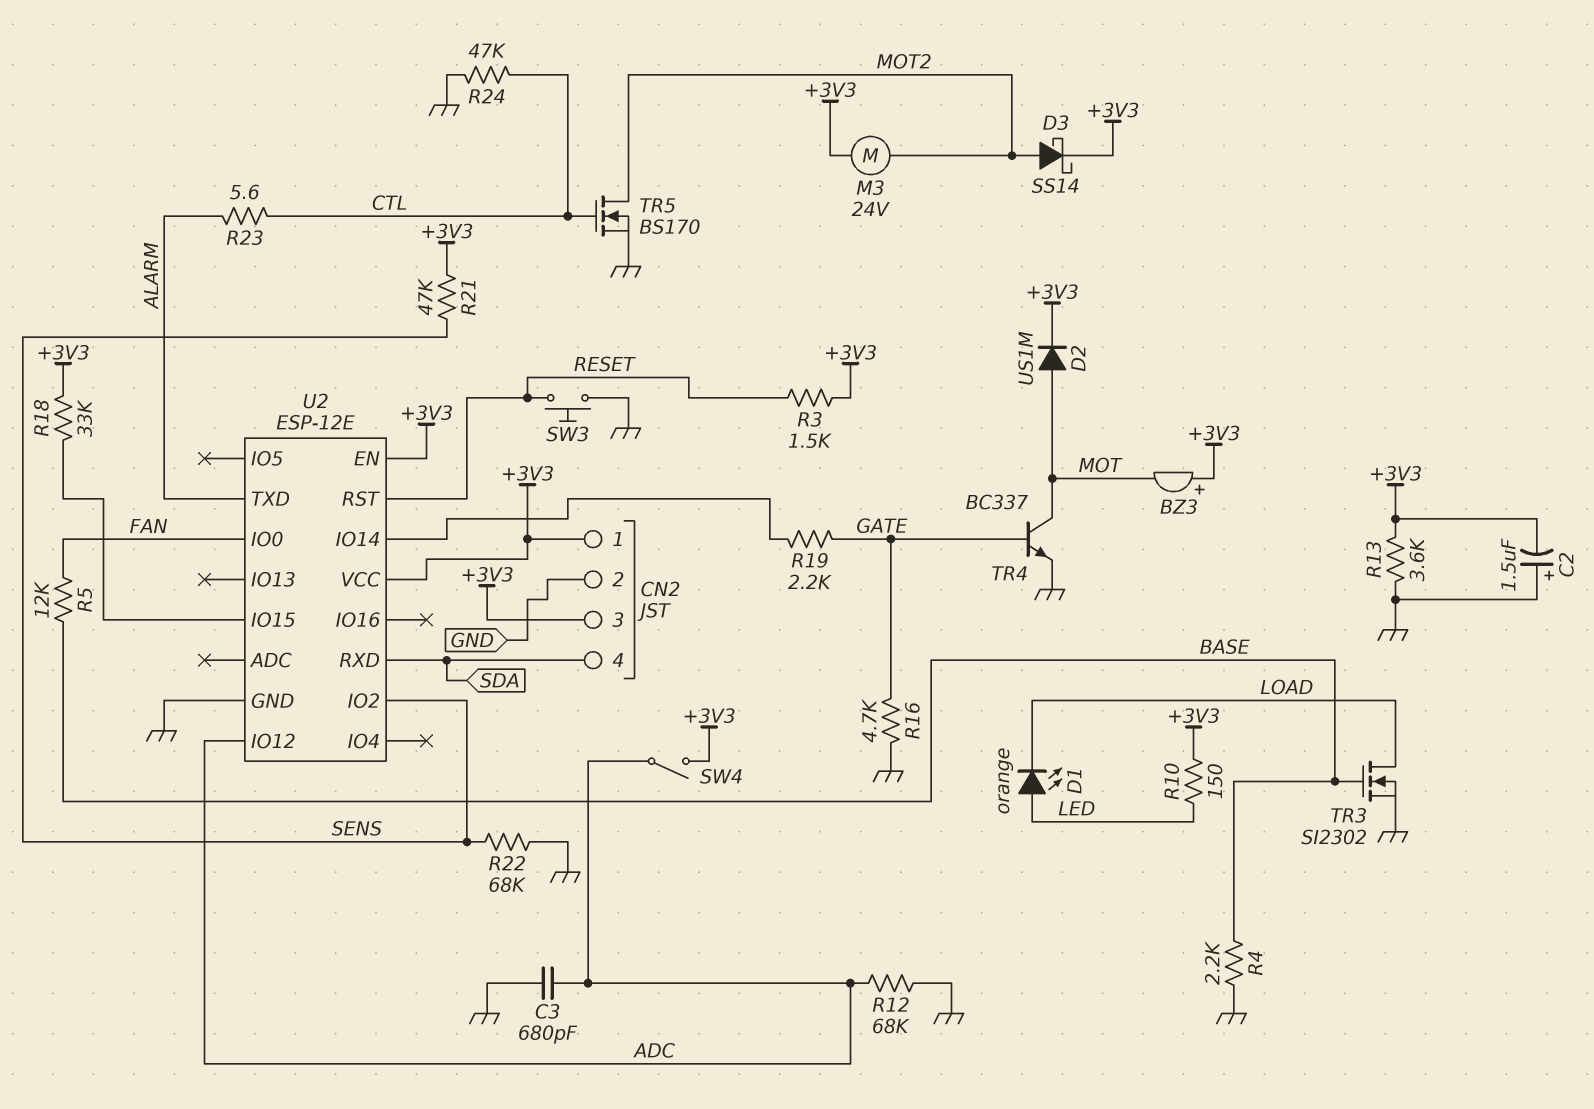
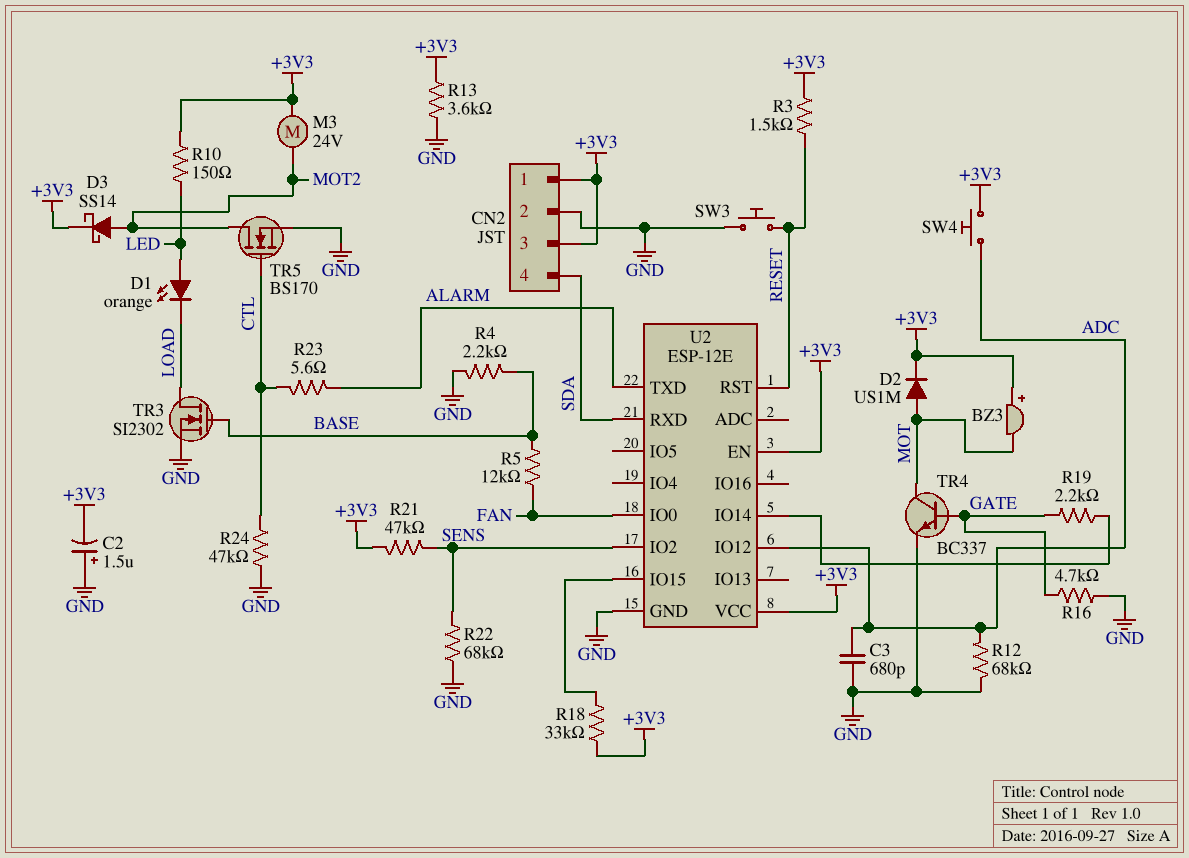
SW4: switch (+3V3, ADC) -> button (+3V3, ADC)

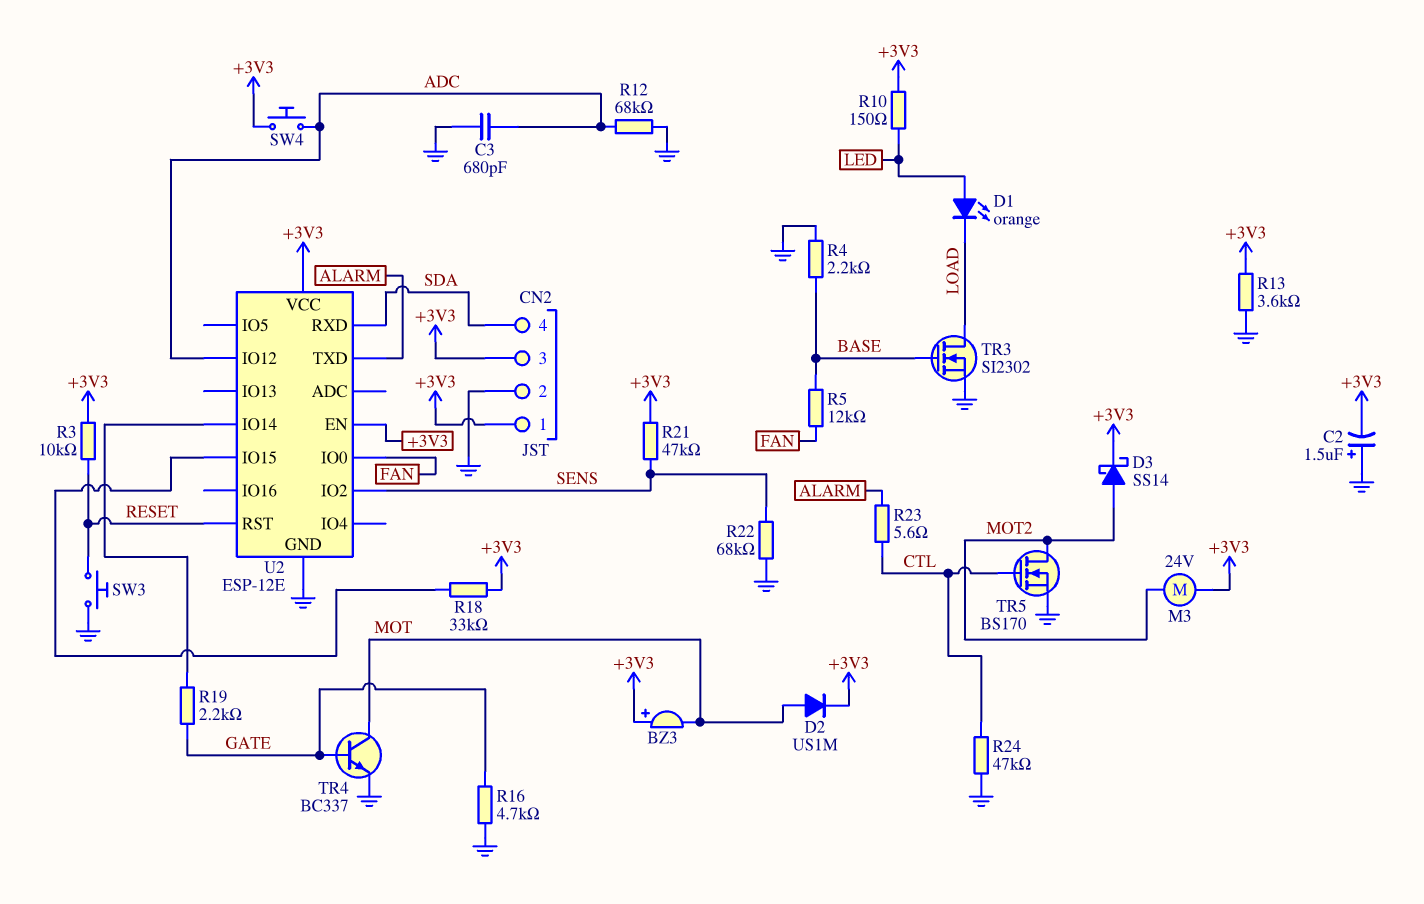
R3: 1.5k (+3V3, RESET) -> 10k (+3V3, RESET)

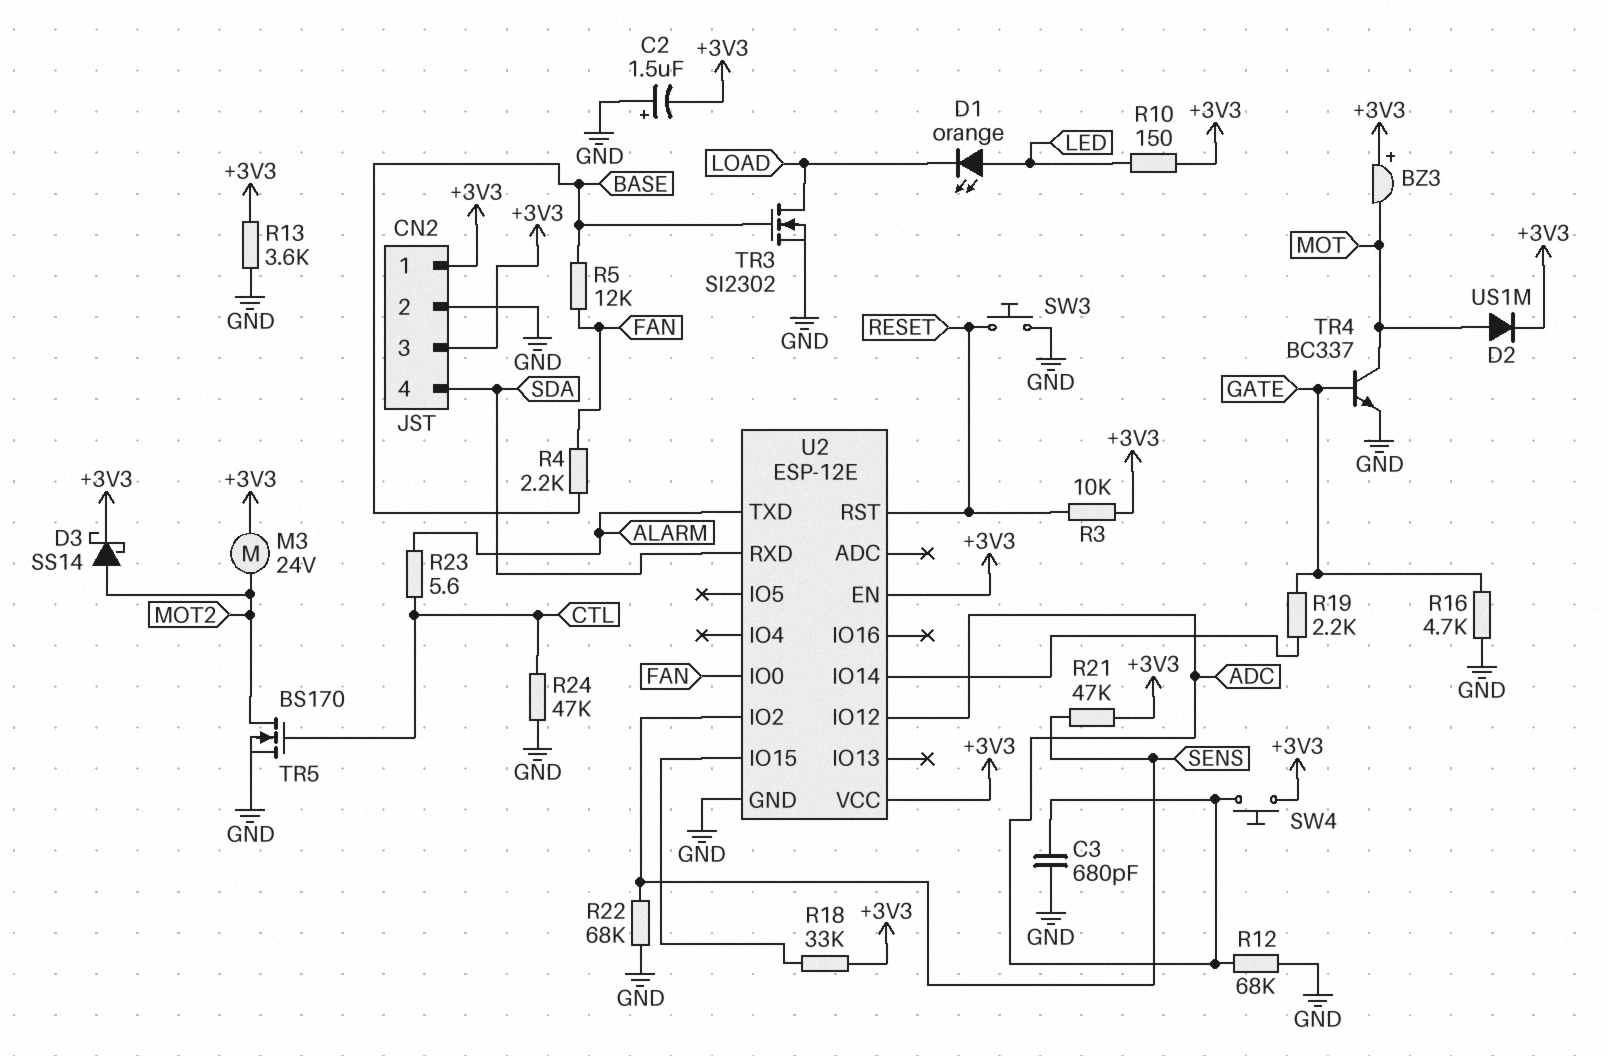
R4: 2.2k (BASE, GND) -> 2.2k (BASE, FAN)

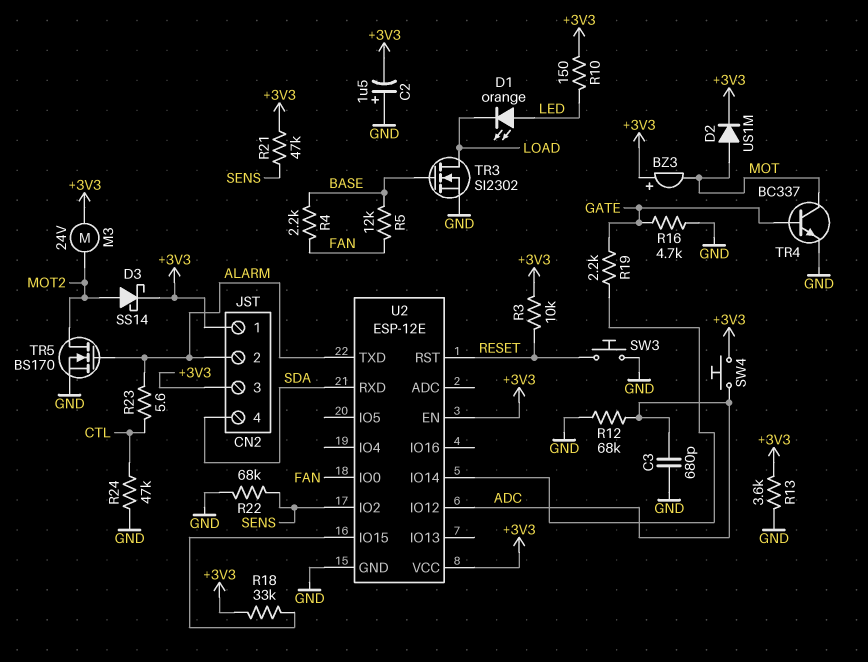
CN2 pin 2: GND -> ALARM
TR5: NMOS BS170 (G CTL, D MOT2, S GND) -> NMOS BS170 (G ALARM, D MOT2, S GND)

